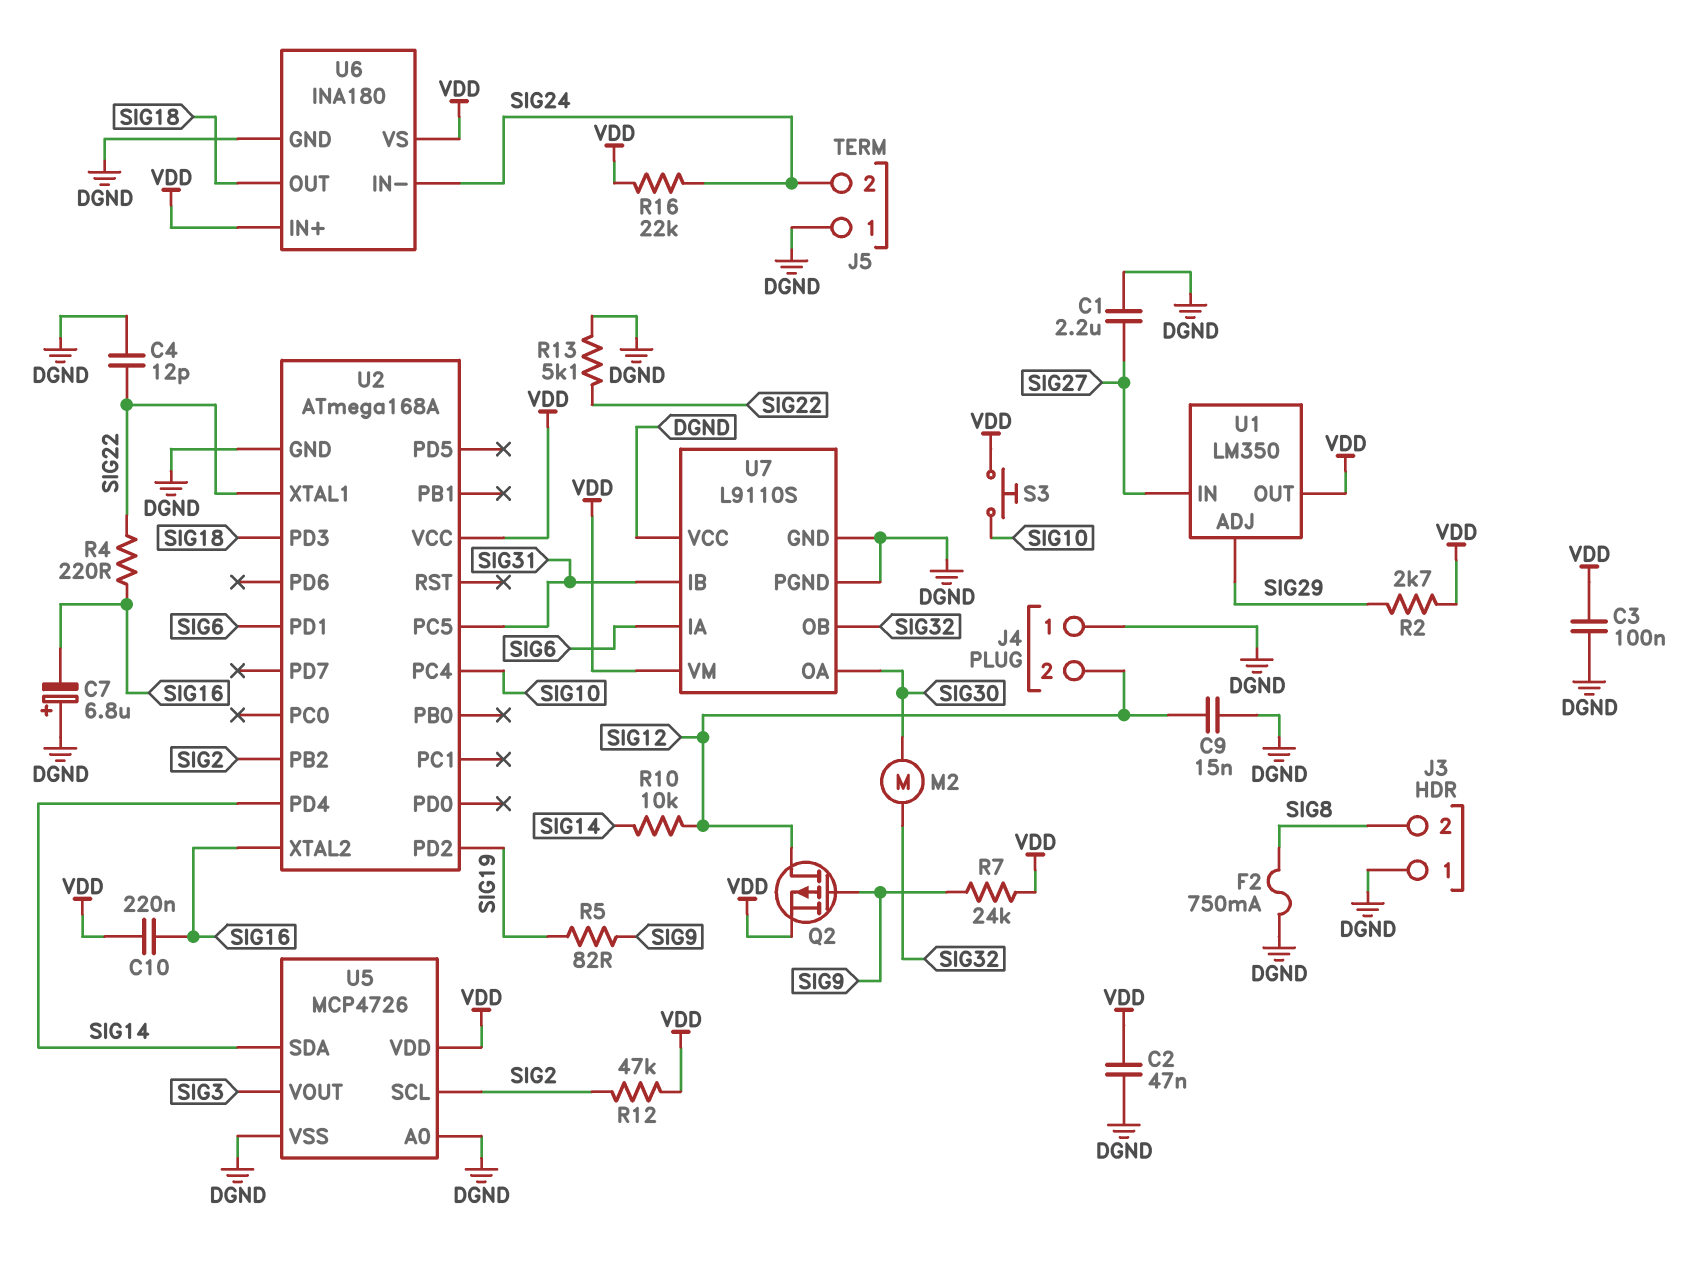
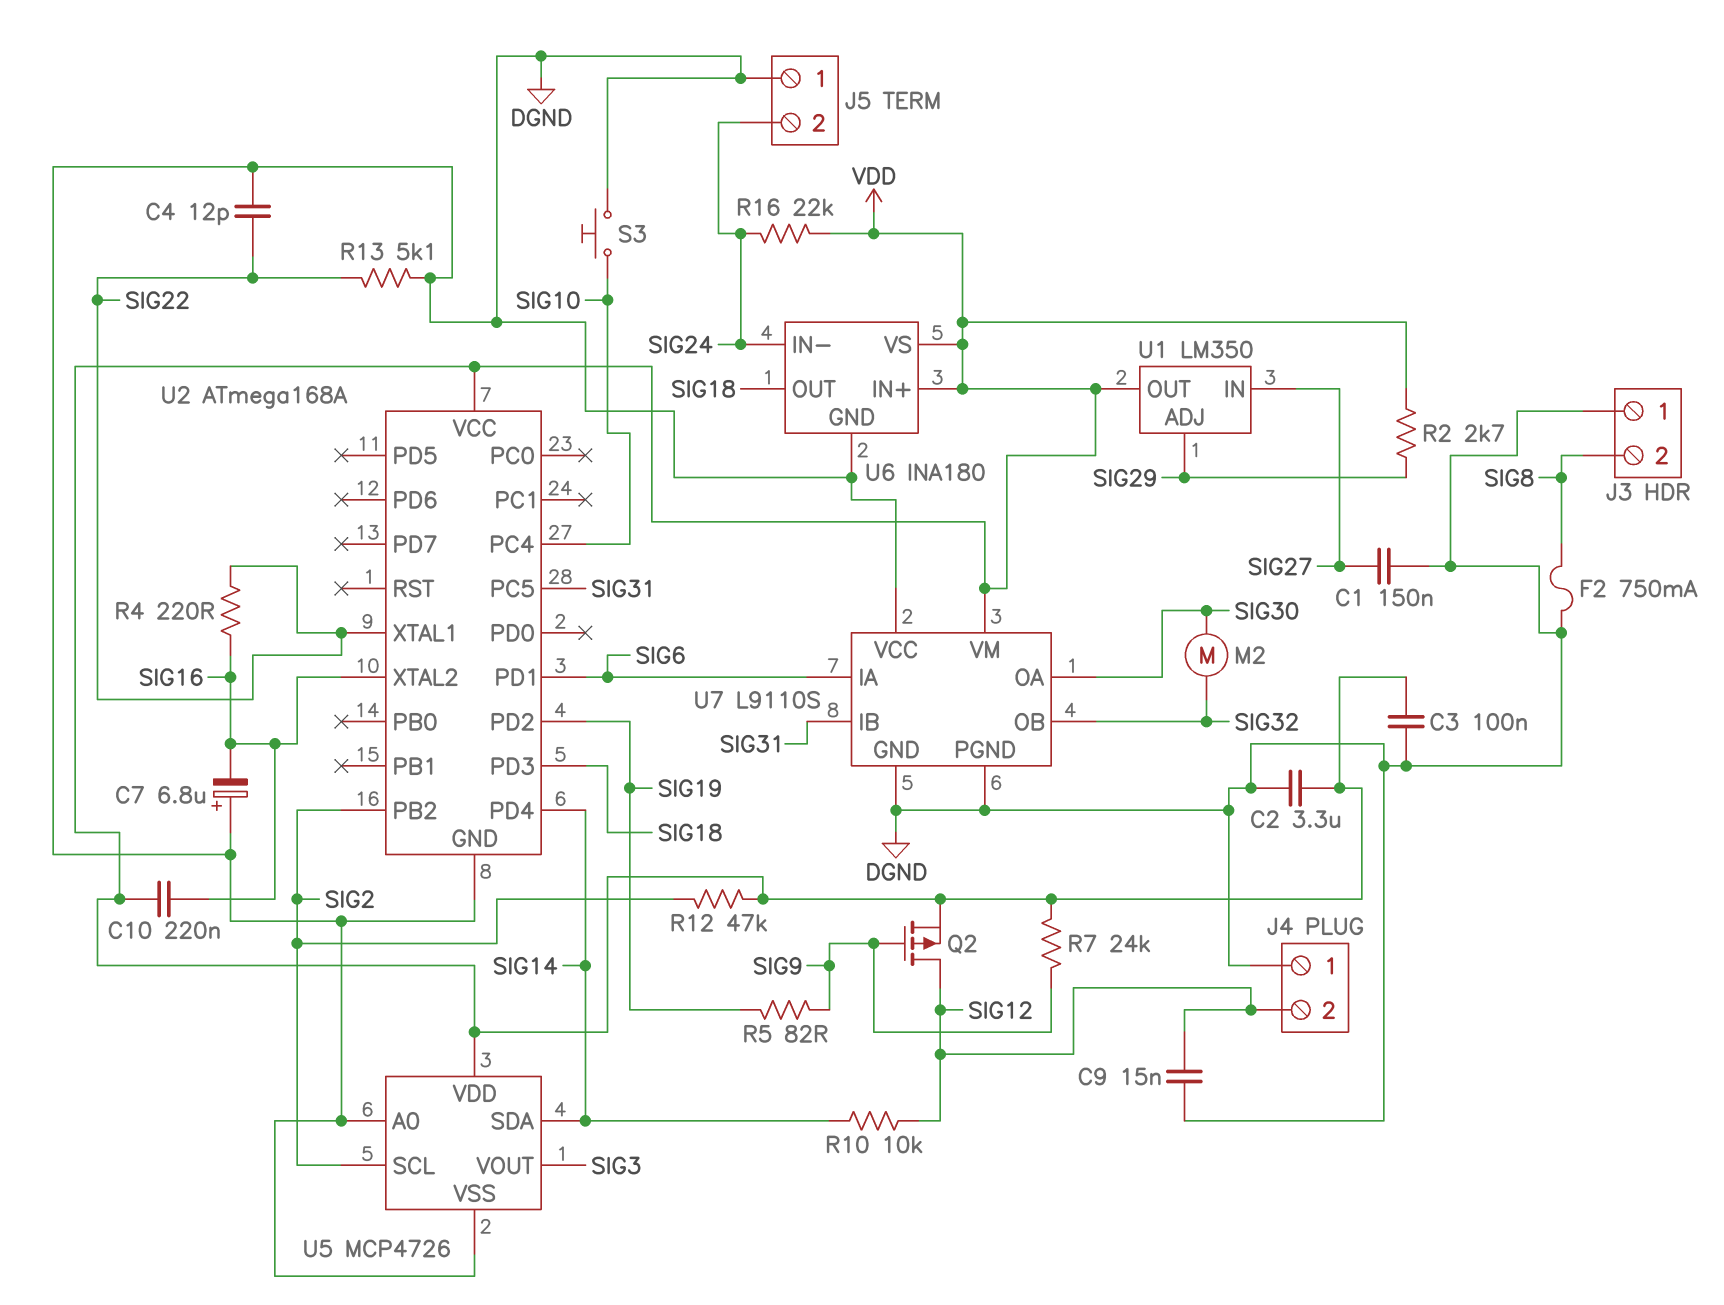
C1: 2.2uF (DGND, SIG27) -> 150nF (DGND, SIG27)
C2: 47nF (DGND, VDD) -> 3.3uF (DGND, VDD)
S3: button (SIG10, VDD) -> button (DGND, SIG10)

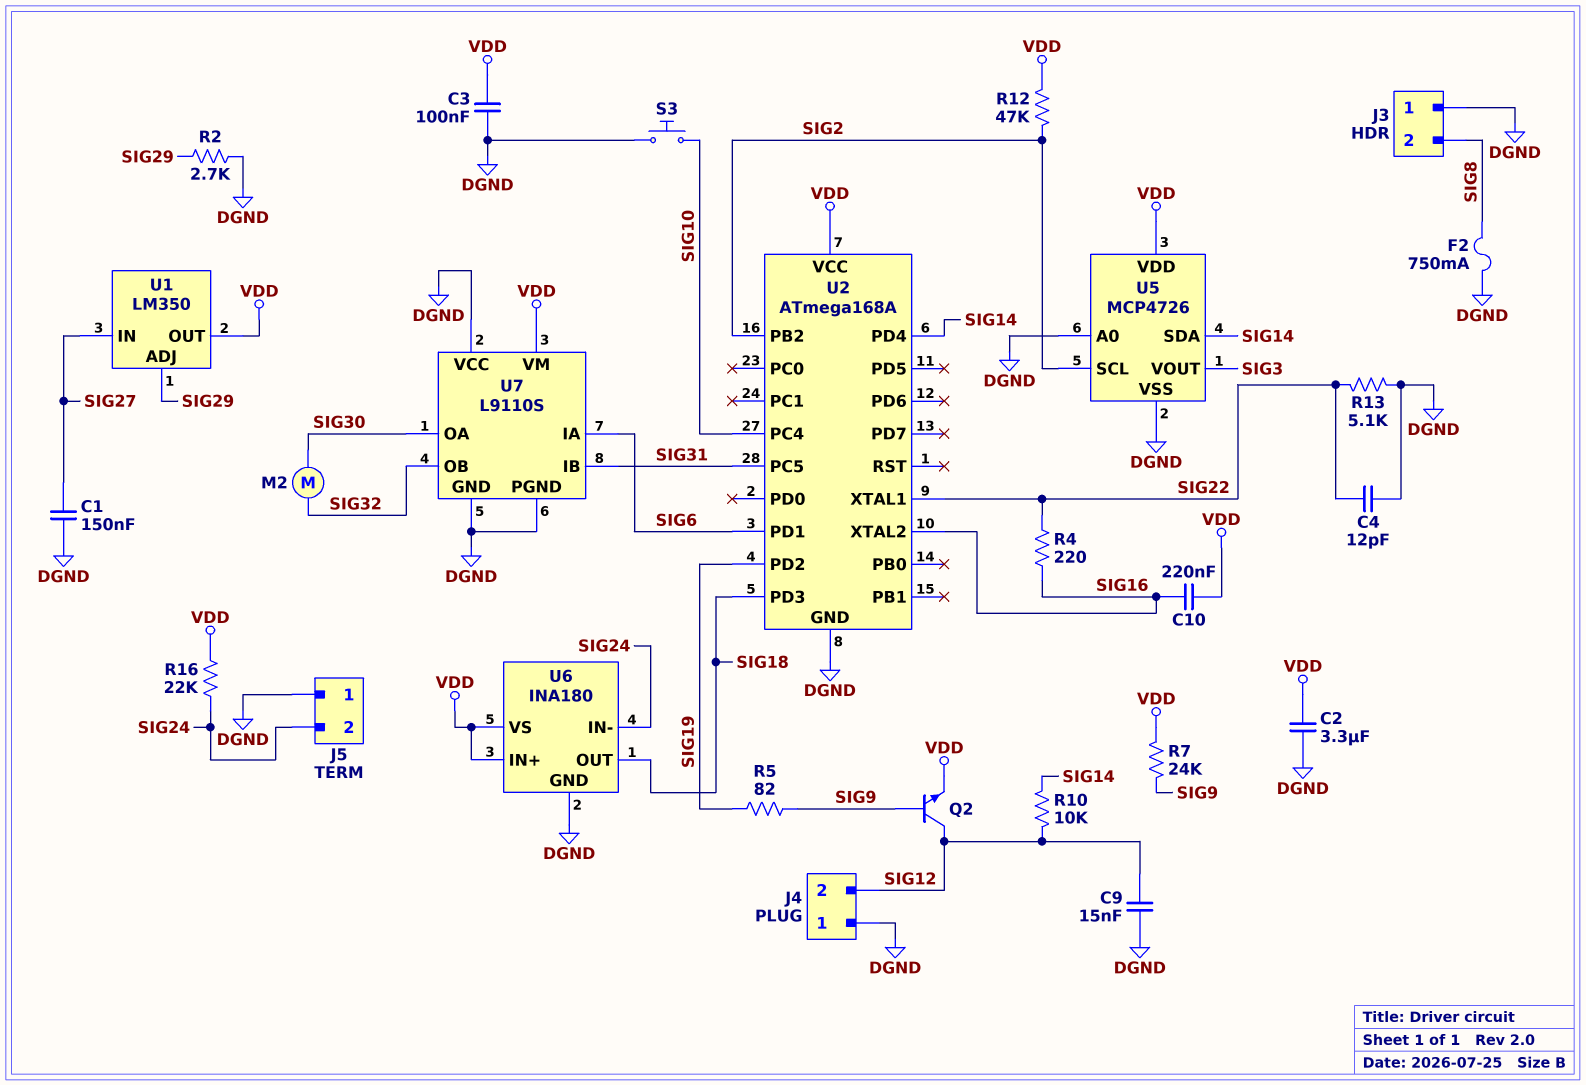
C7: 6.8uF (plus DGND, minus SIG16) -> none
Q2: PMOS (G SIG9, D SIG12, S VDD) -> NPN (B SIG9, C SIG12, E VDD)
R2: 2.7k (SIG29, VDD) -> 2.7k (DGND, SIG29)

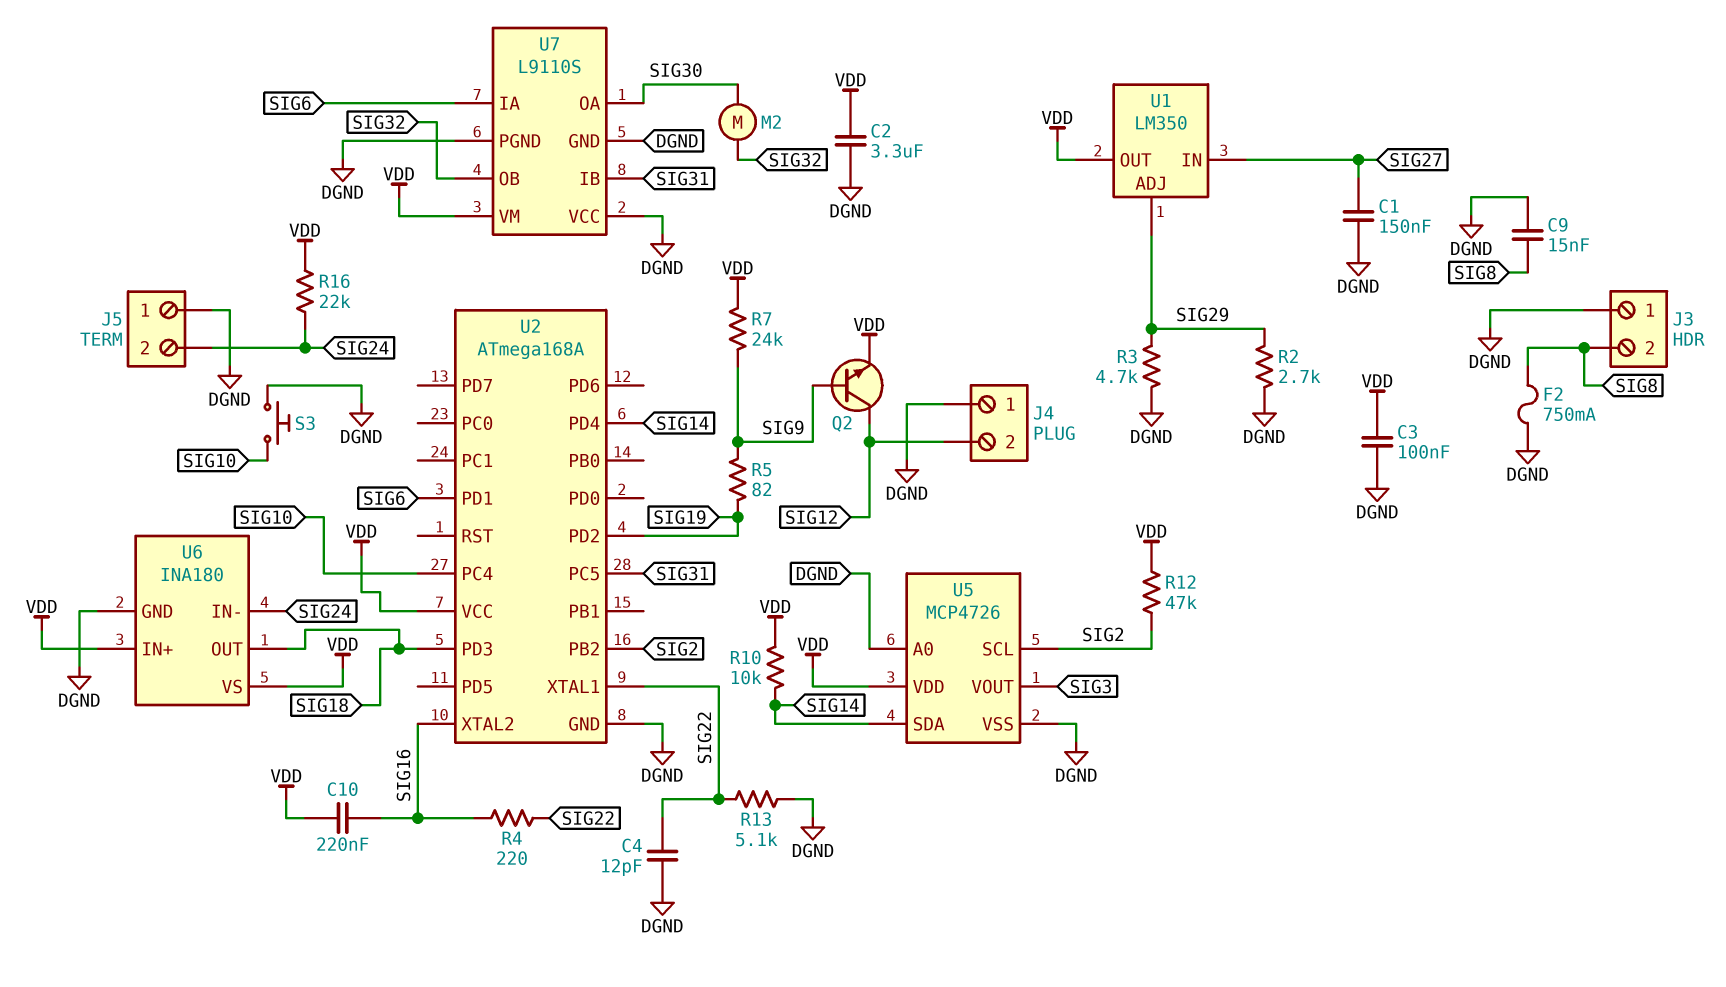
C9: 15nF (DGND, SIG12) -> 15nF (DGND, SIG8)
R3: none -> 4.7k (DGND, SIG29)
R10: 10k (SIG12, SIG14) -> 10k (SIG14, VDD)

